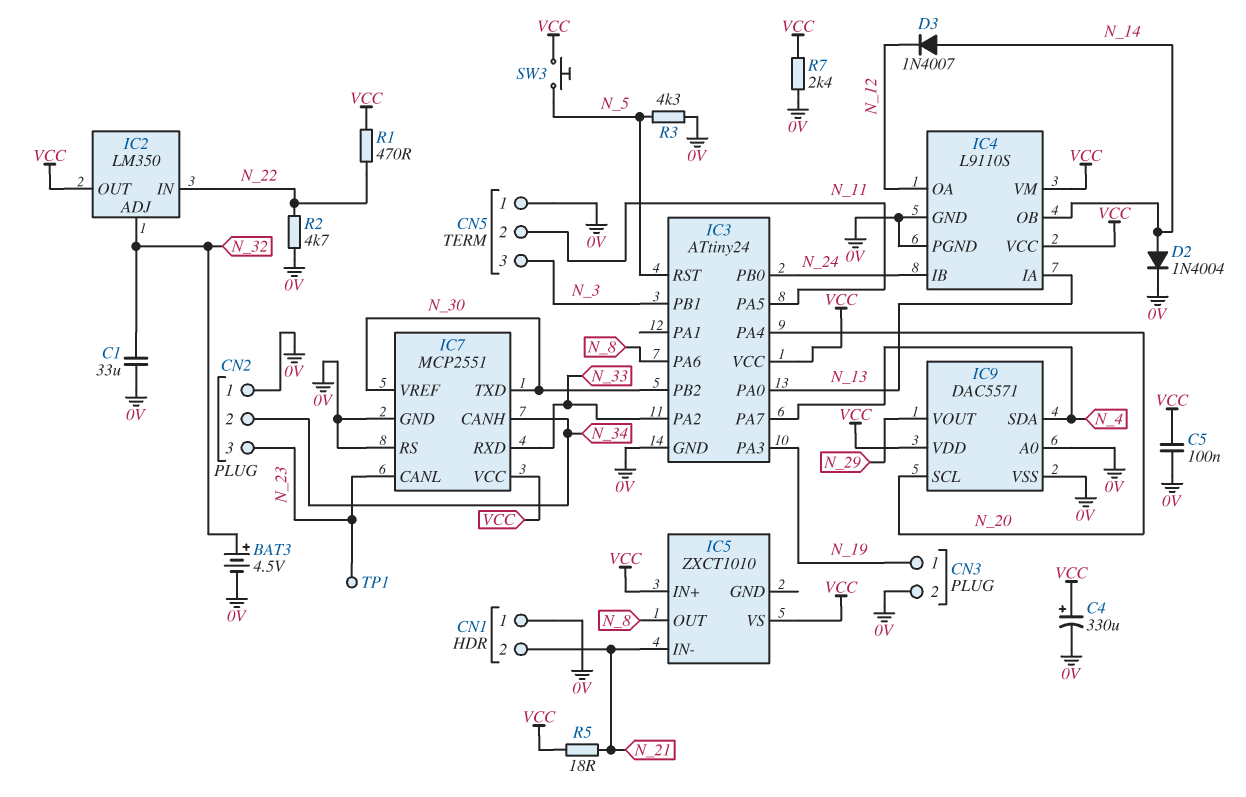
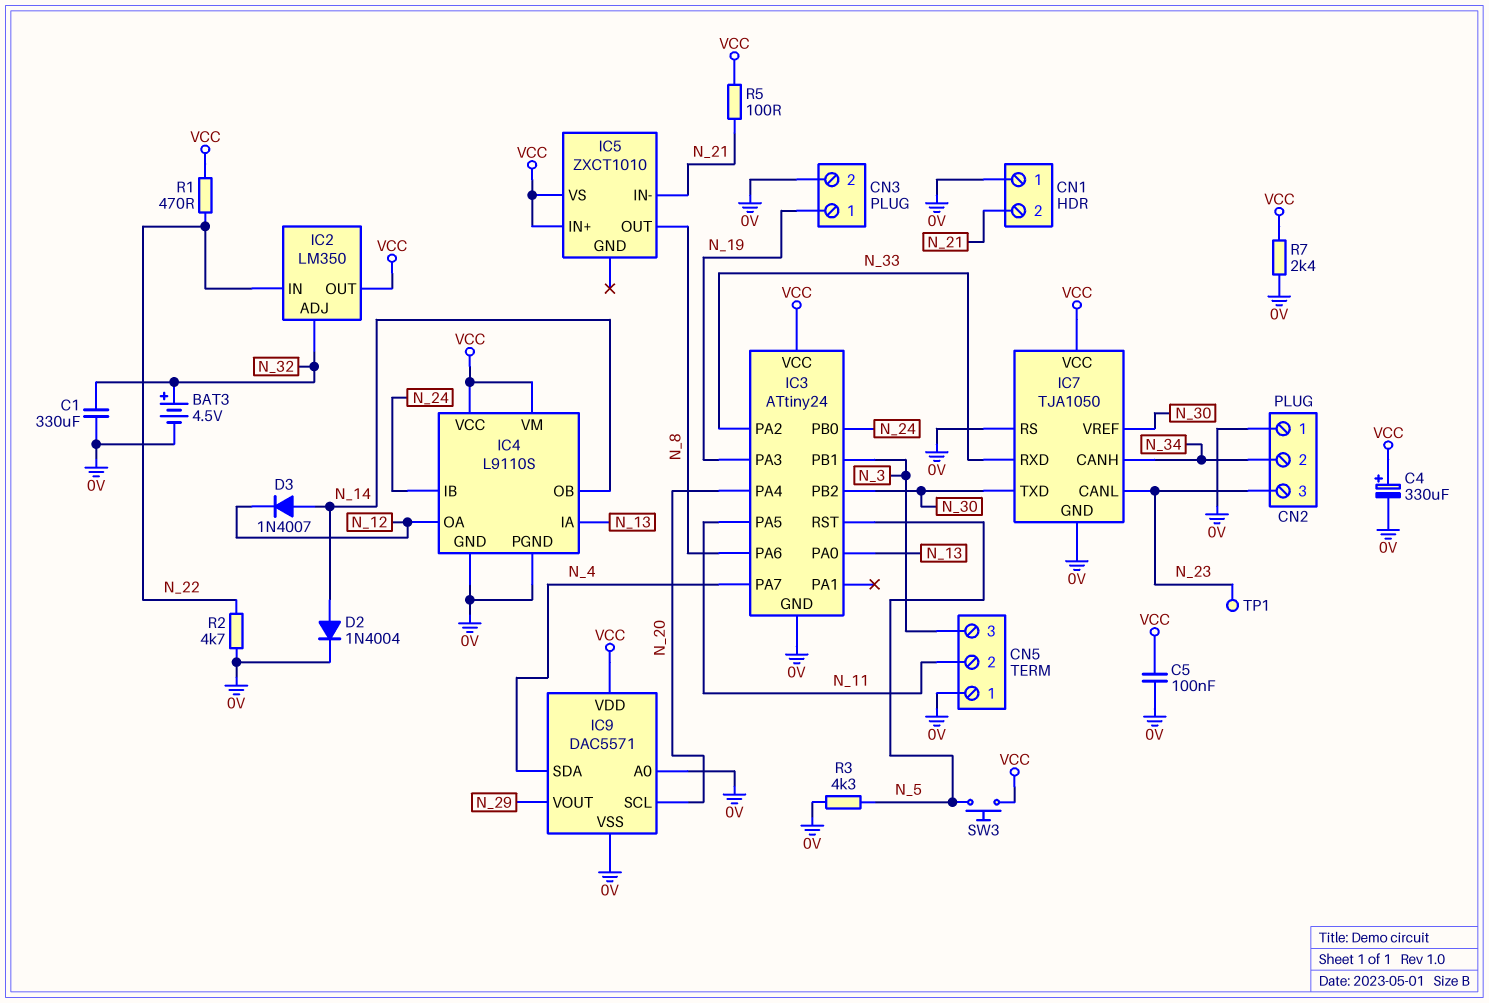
C1: 33uF (0V, N_32) -> 330uF (0V, N_32)
IC7: MCP2551 -> TJA1050
R5: 18 (N_21, VCC) -> 100 (N_21, VCC)

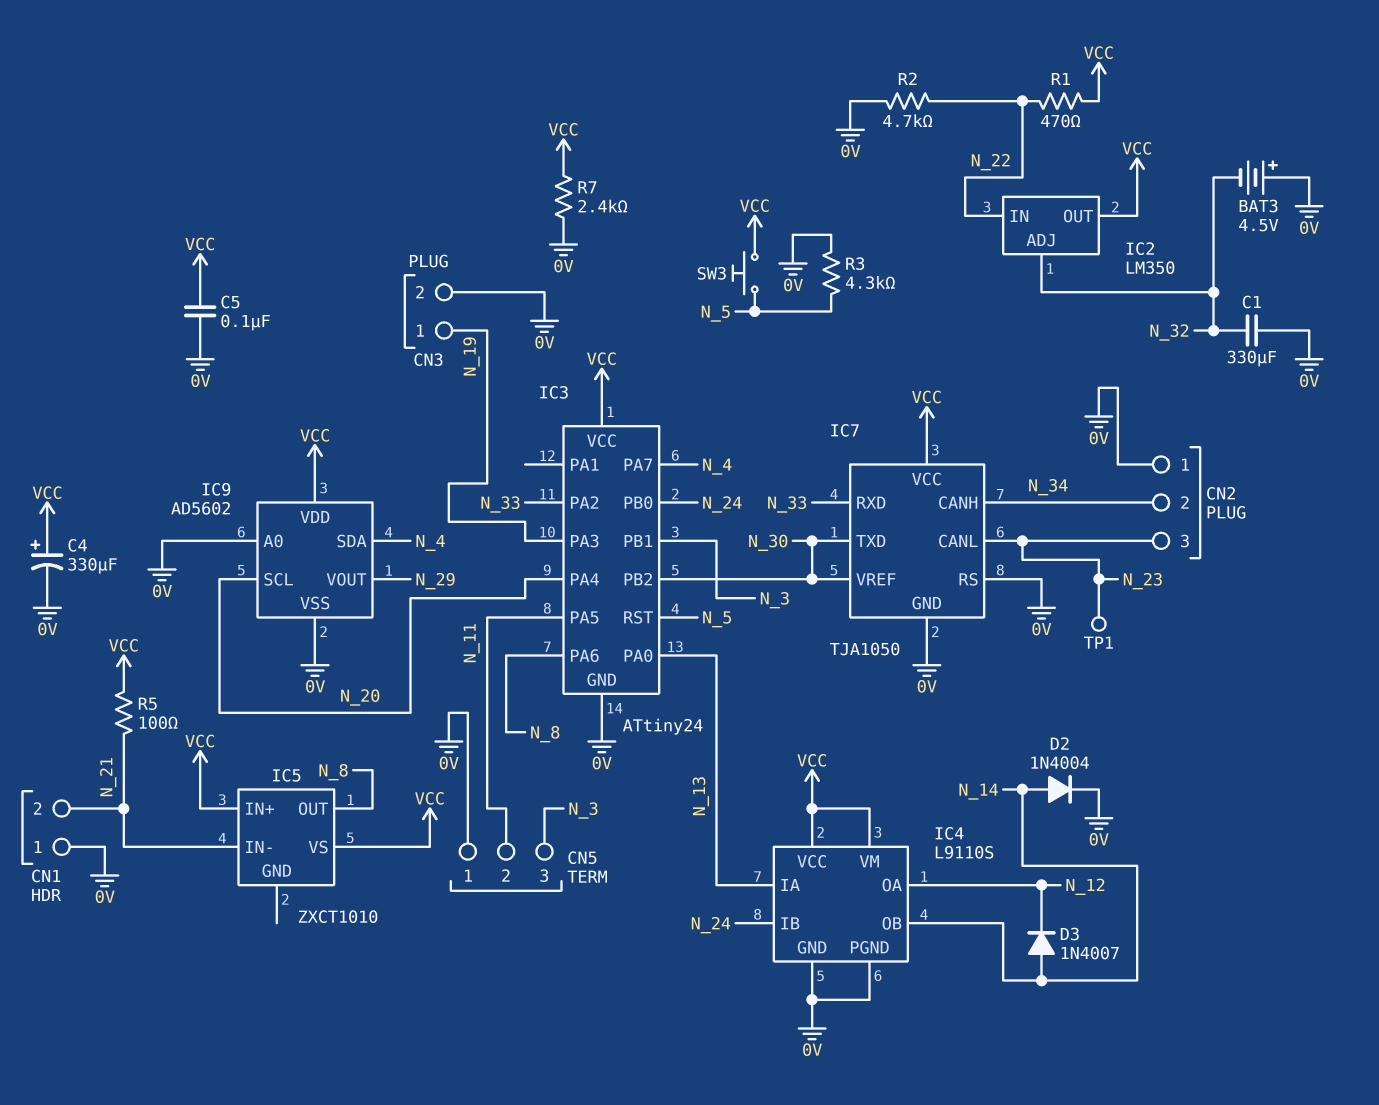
BAT3: 4.5V (plus N_32, minus 0V) -> 4.5V (plus 0V, minus N_32)
IC9: DAC5571 -> AD5602

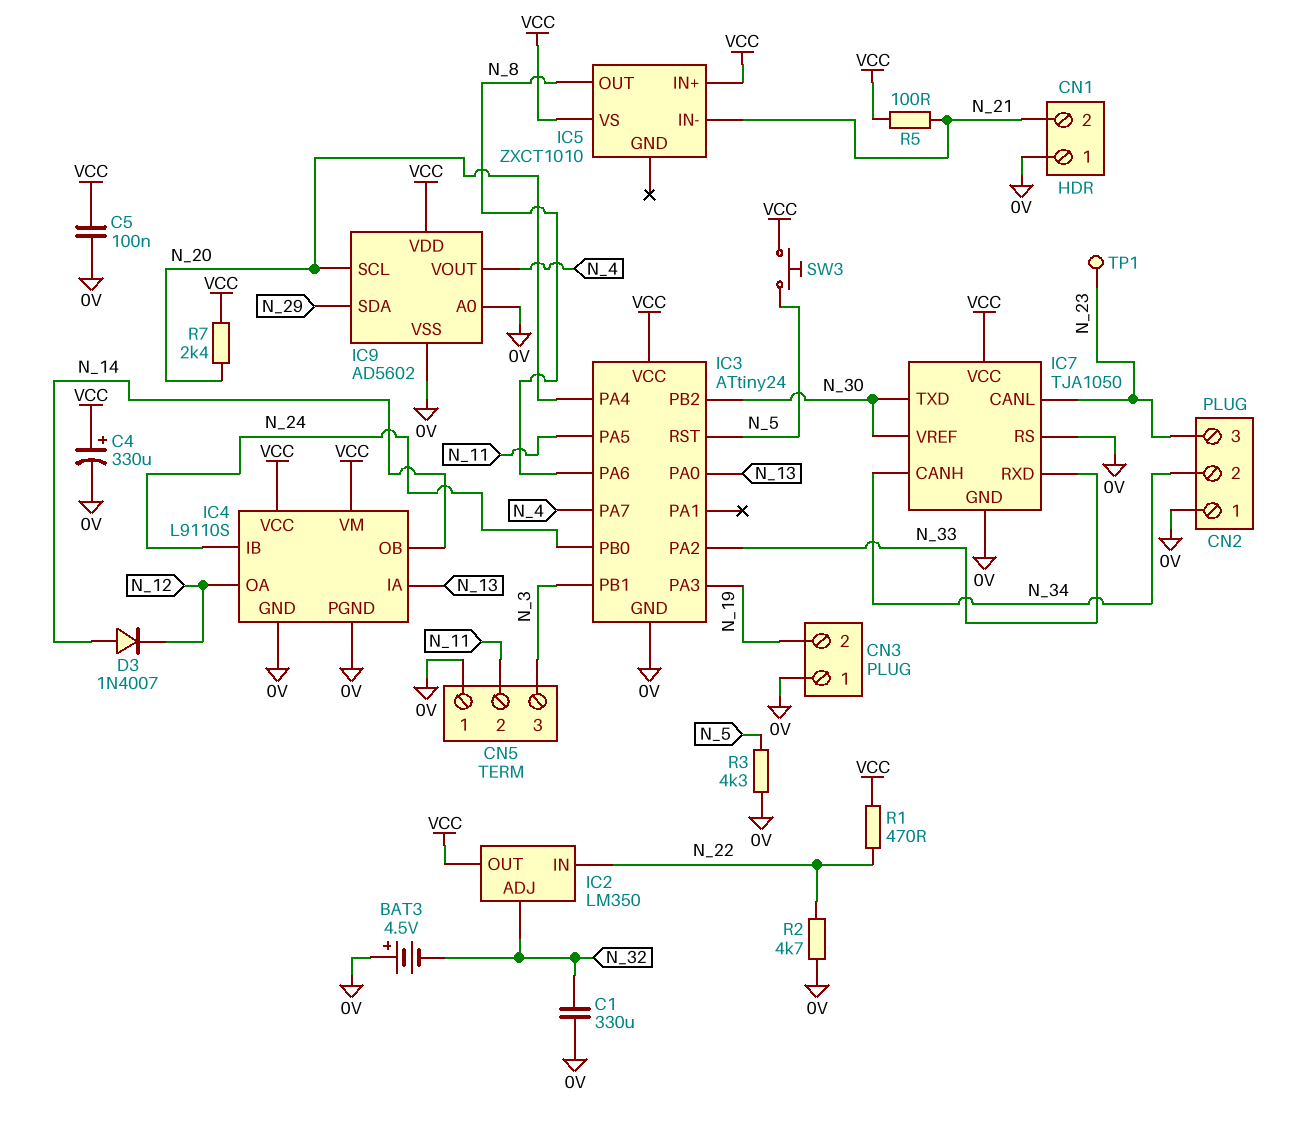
CN3 pin 1: N_19 -> 0V
CN3 pin 2: 0V -> N_19
D2: diode 1N4004 (A N_14, K 0V) -> none
IC9 pin SDA: N_4 -> N_29
IC9 pin VOUT: N_29 -> N_4
R7: 2.4k (0V, VCC) -> 2.4k (N_20, VCC)

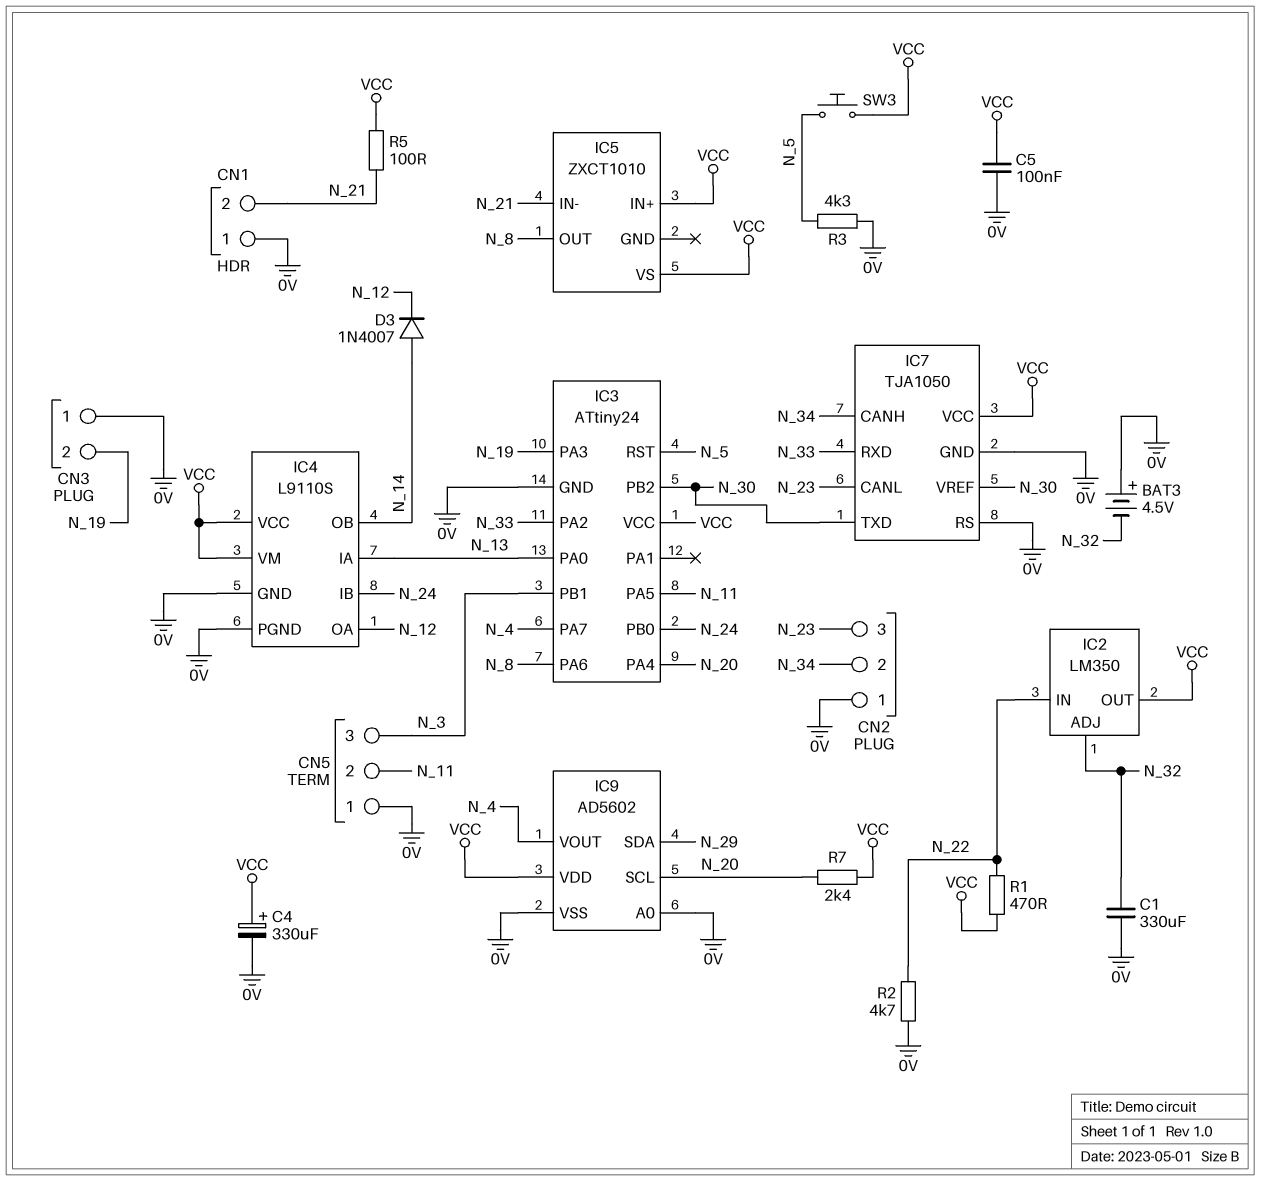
TP1: test point (N_23) -> none

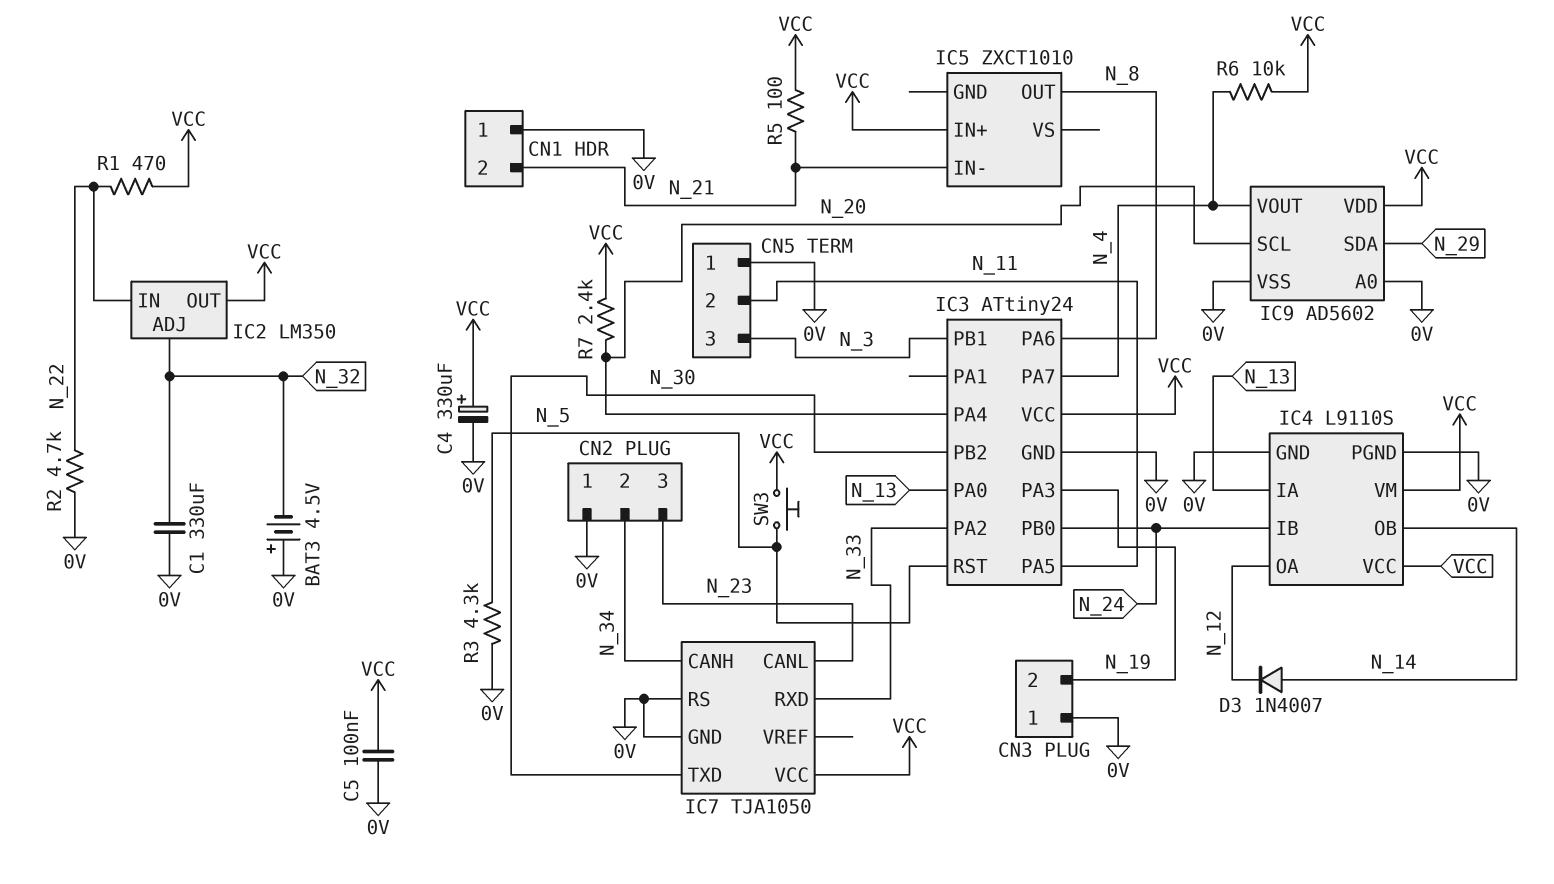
IC5 pin VS: VCC -> none
IC7 pin VREF: N_30 -> none
R6: none -> 10k (N_4, VCC)

